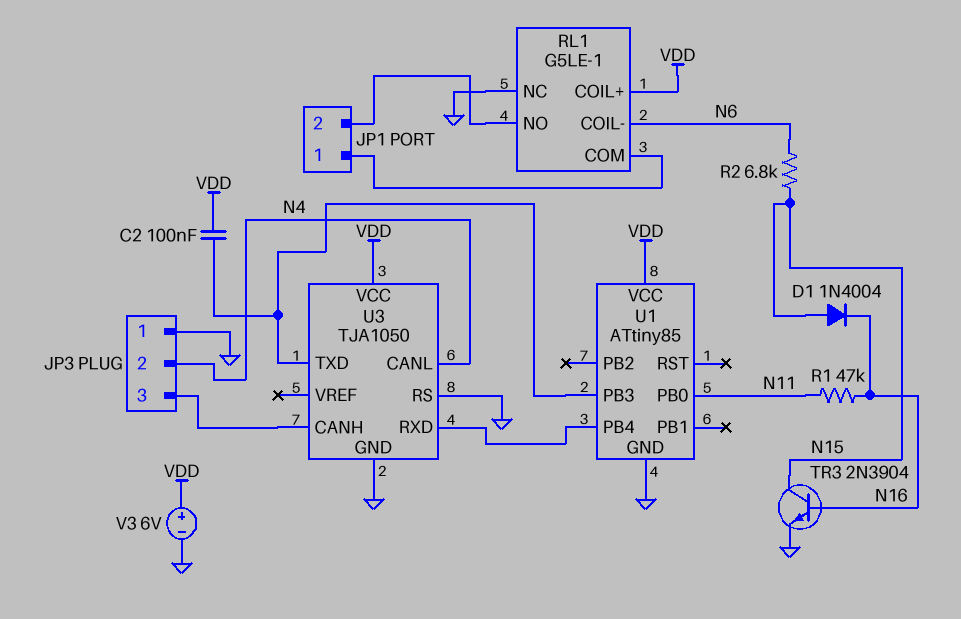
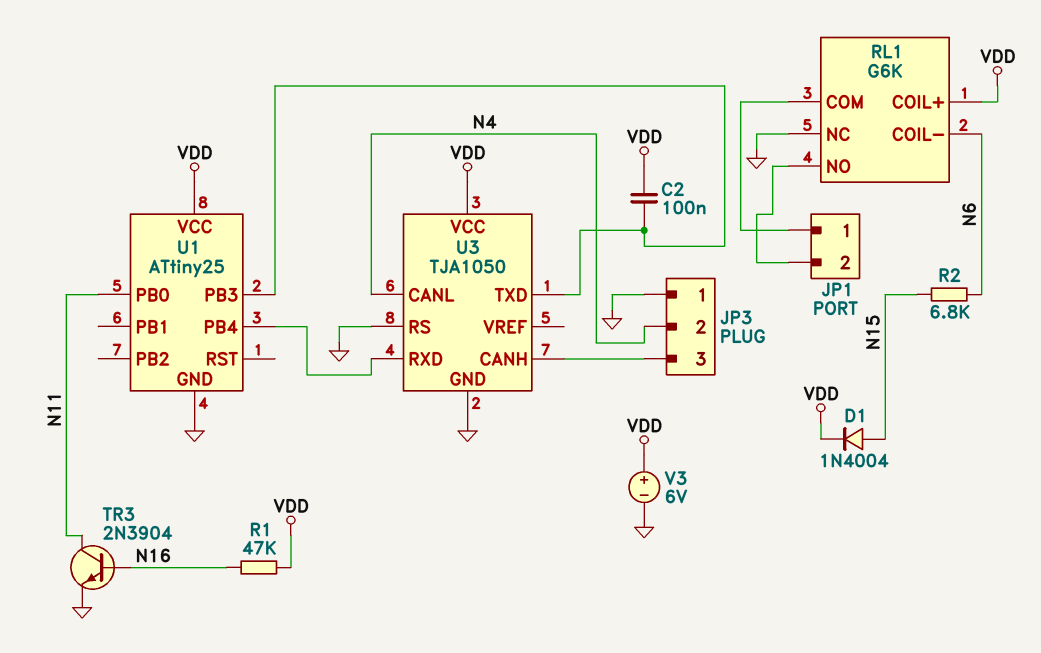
D1: diode 1N4004 (A N15, K N16) -> diode 1N4004 (A N15, K VDD)
R1: 47k (N11, N16) -> 47k (N16, VDD)
RL1: G5LE-1 -> G6K
TR3: NPN 2N3904 (B N16, C N15, E GND) -> NPN 2N3904 (B N16, C N11, E GND)
U1: ATtiny85 -> ATtiny25

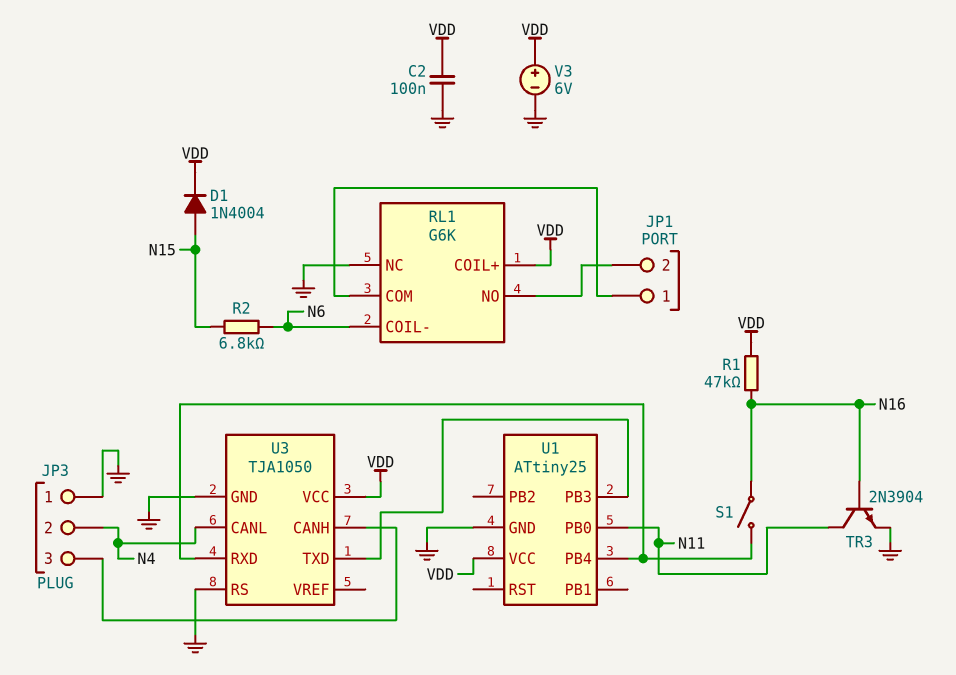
C2: 100nF (U1/PB3, VDD) -> 100nF (GND, VDD)
S1: none -> switch (N16, U1/PB4)

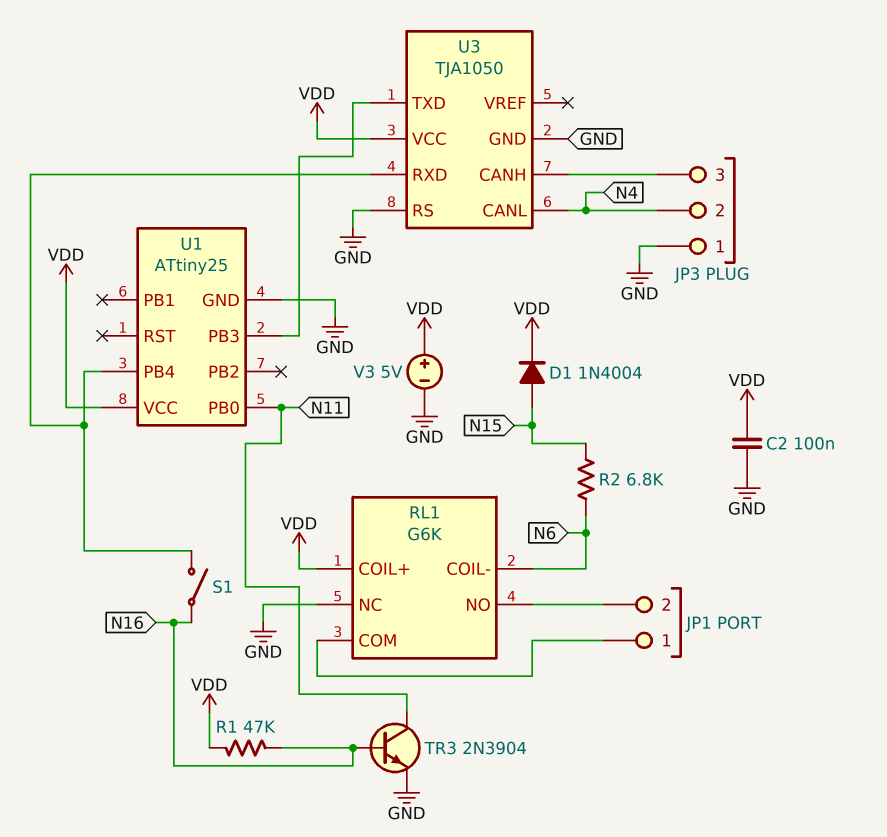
V3: 6V (plus VDD, minus GND) -> 5V (plus VDD, minus GND)

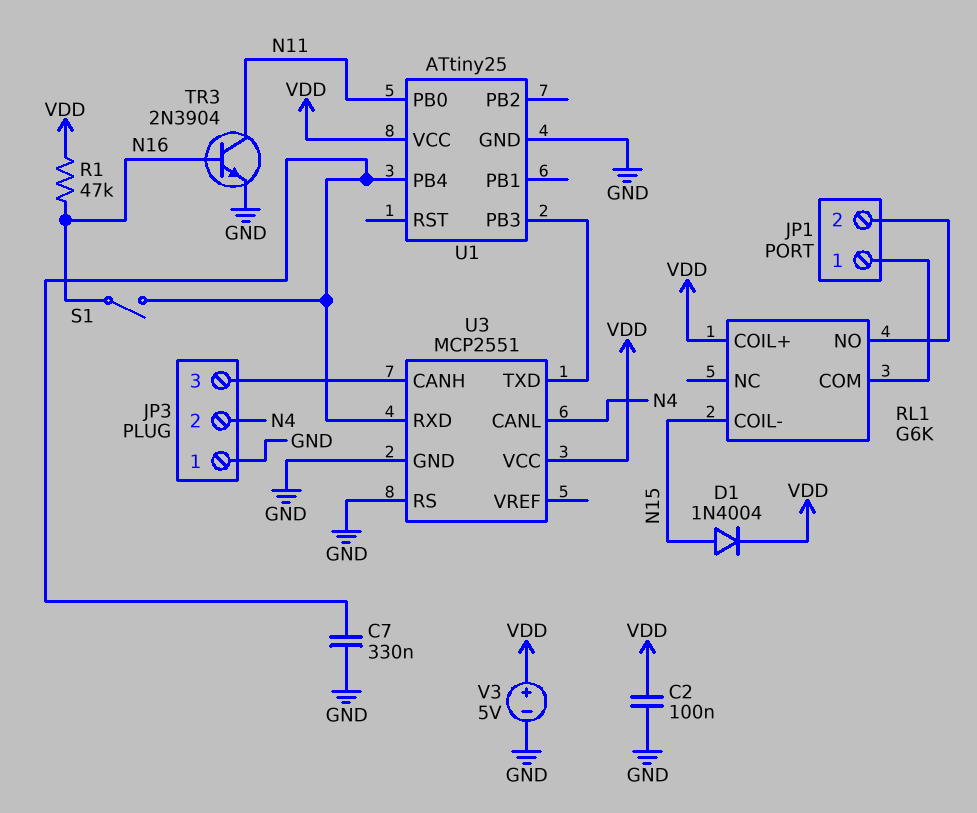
C7: none -> 330nF (GND, U1/PB4)
R2: 6.8k (N6, N15) -> none
RL1 pin COIL-: N6 -> N15
RL1 pin NC: GND -> none
U3: TJA1050 -> MCP2551

